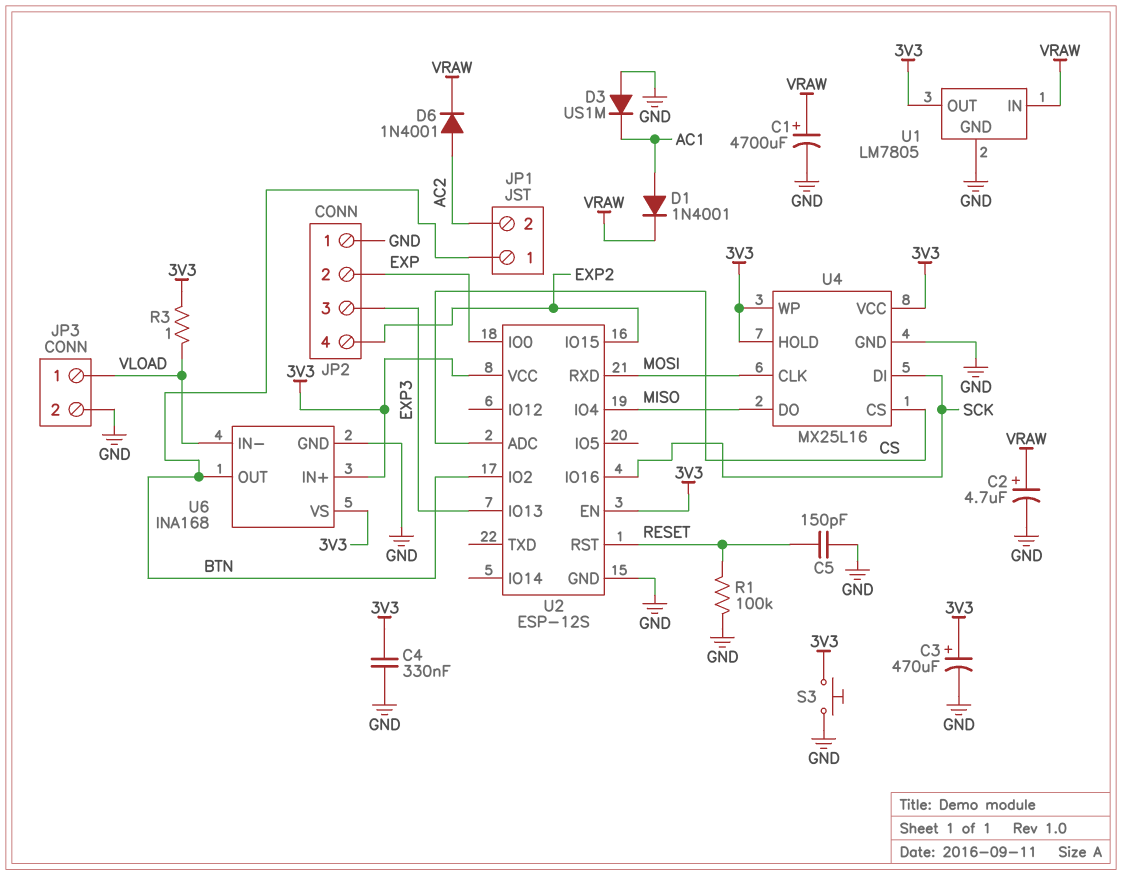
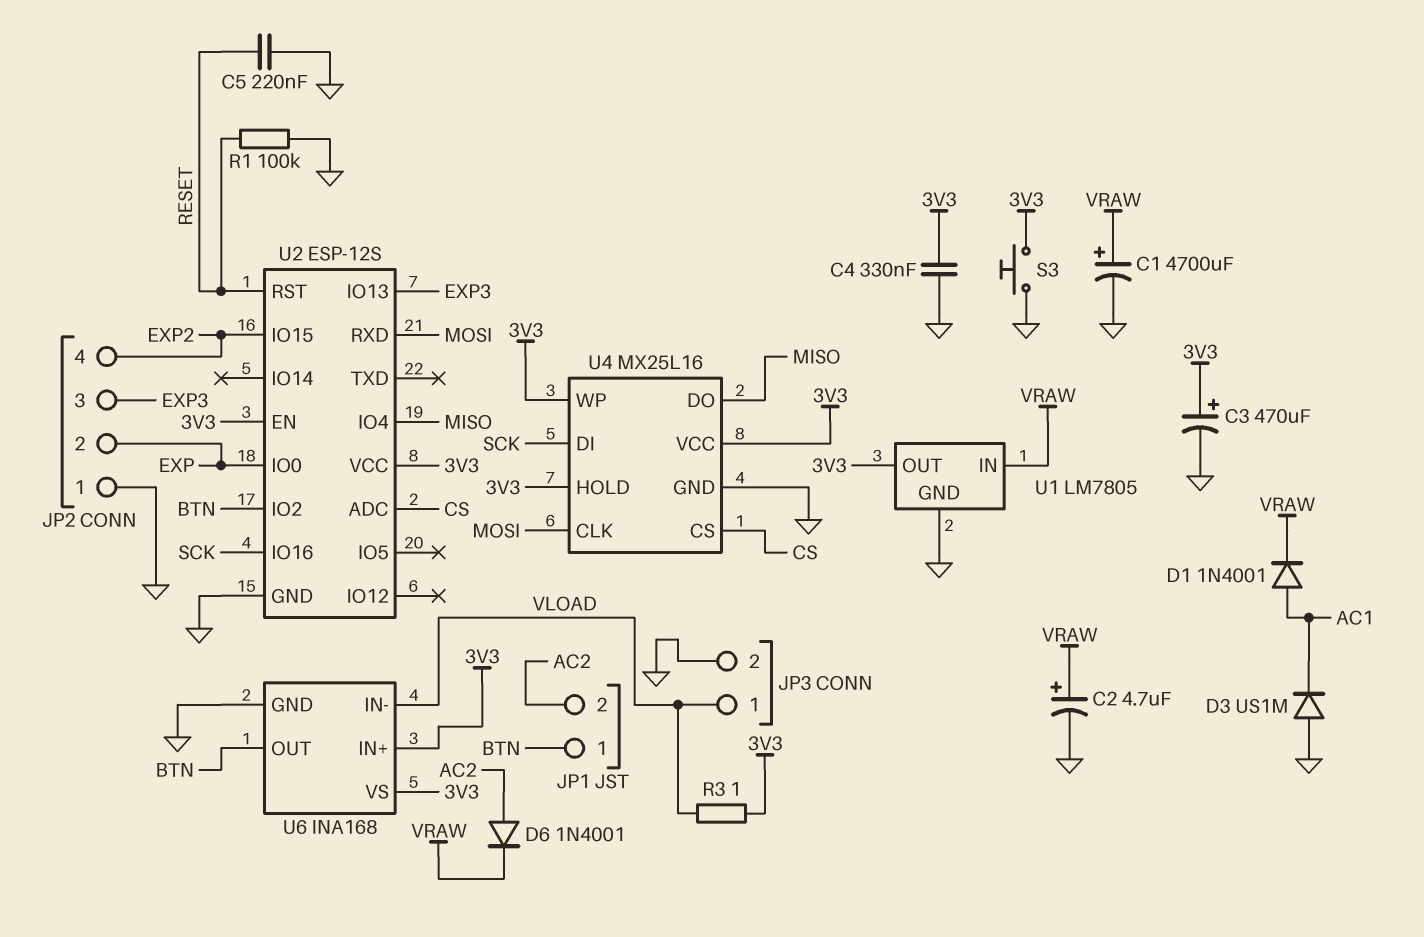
C5: 150pF (GND, RESET) -> 220nF (GND, RESET)

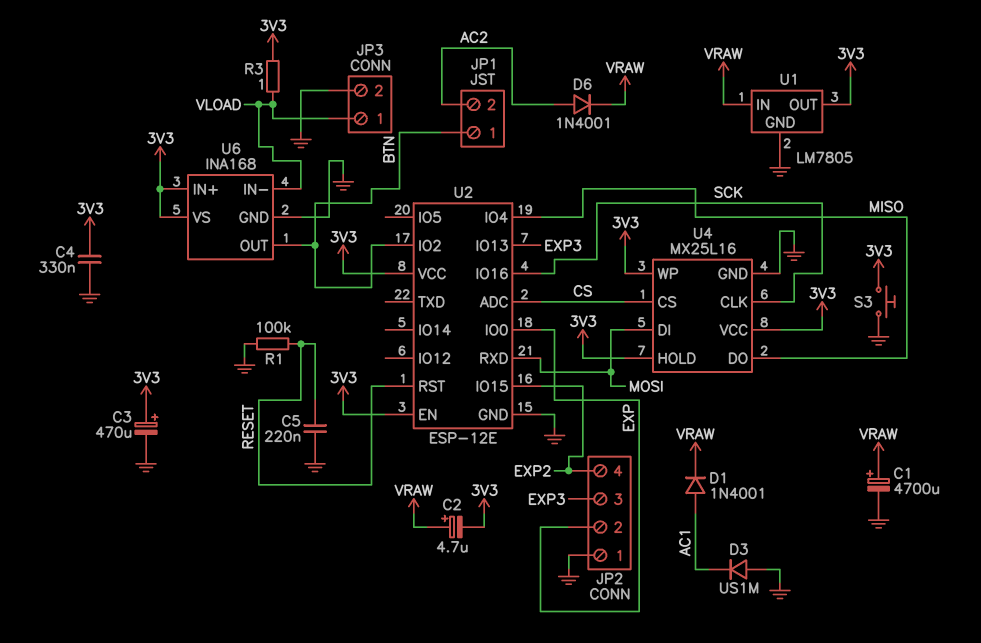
C2: 4.7uF (plus VRAW, minus GND) -> 4.7uF (plus VRAW, minus 3V3)
U2: ESP-12S -> ESP-12E
U4 pin CLK: MOSI -> SCK
U4 pin DI: SCK -> MOSI

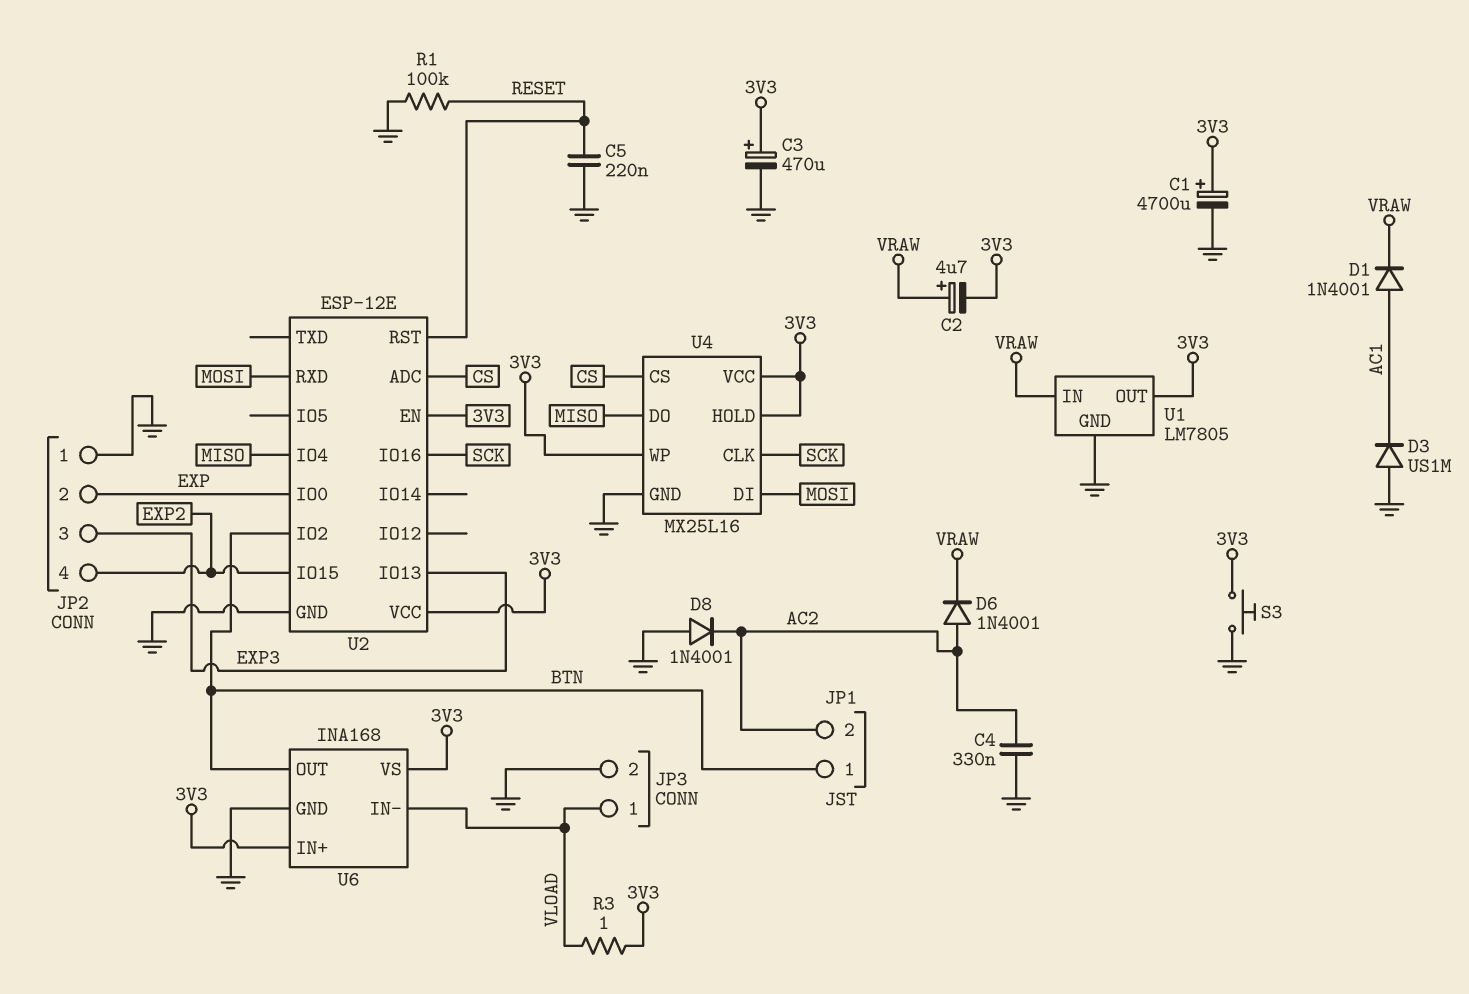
C1: 4700uF (plus VRAW, minus GND) -> 4700uF (plus 3V3, minus GND)
C4: 330nF (3V3, GND) -> 330nF (AC2, GND)
D8: none -> diode 1N4001 (A GND, K AC2)

